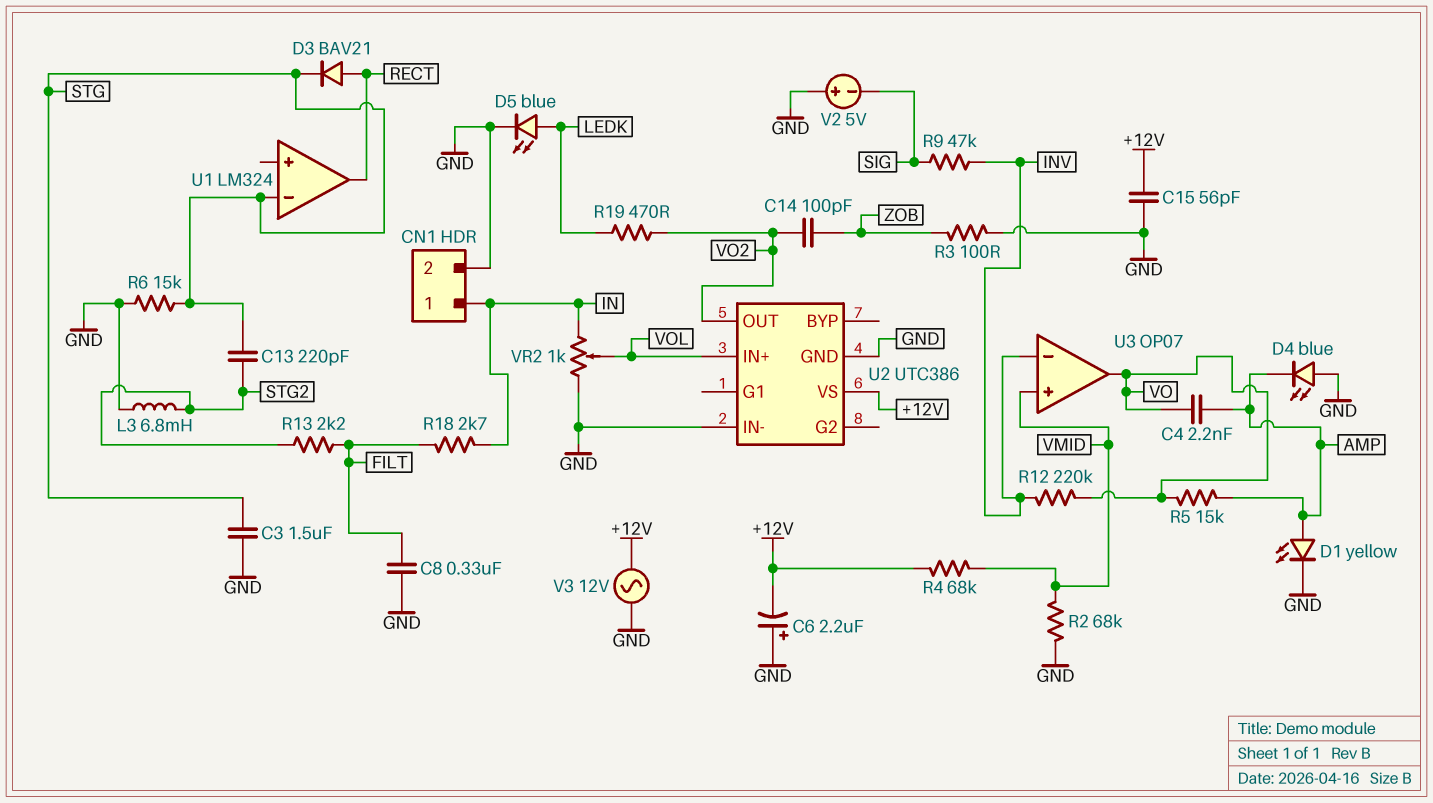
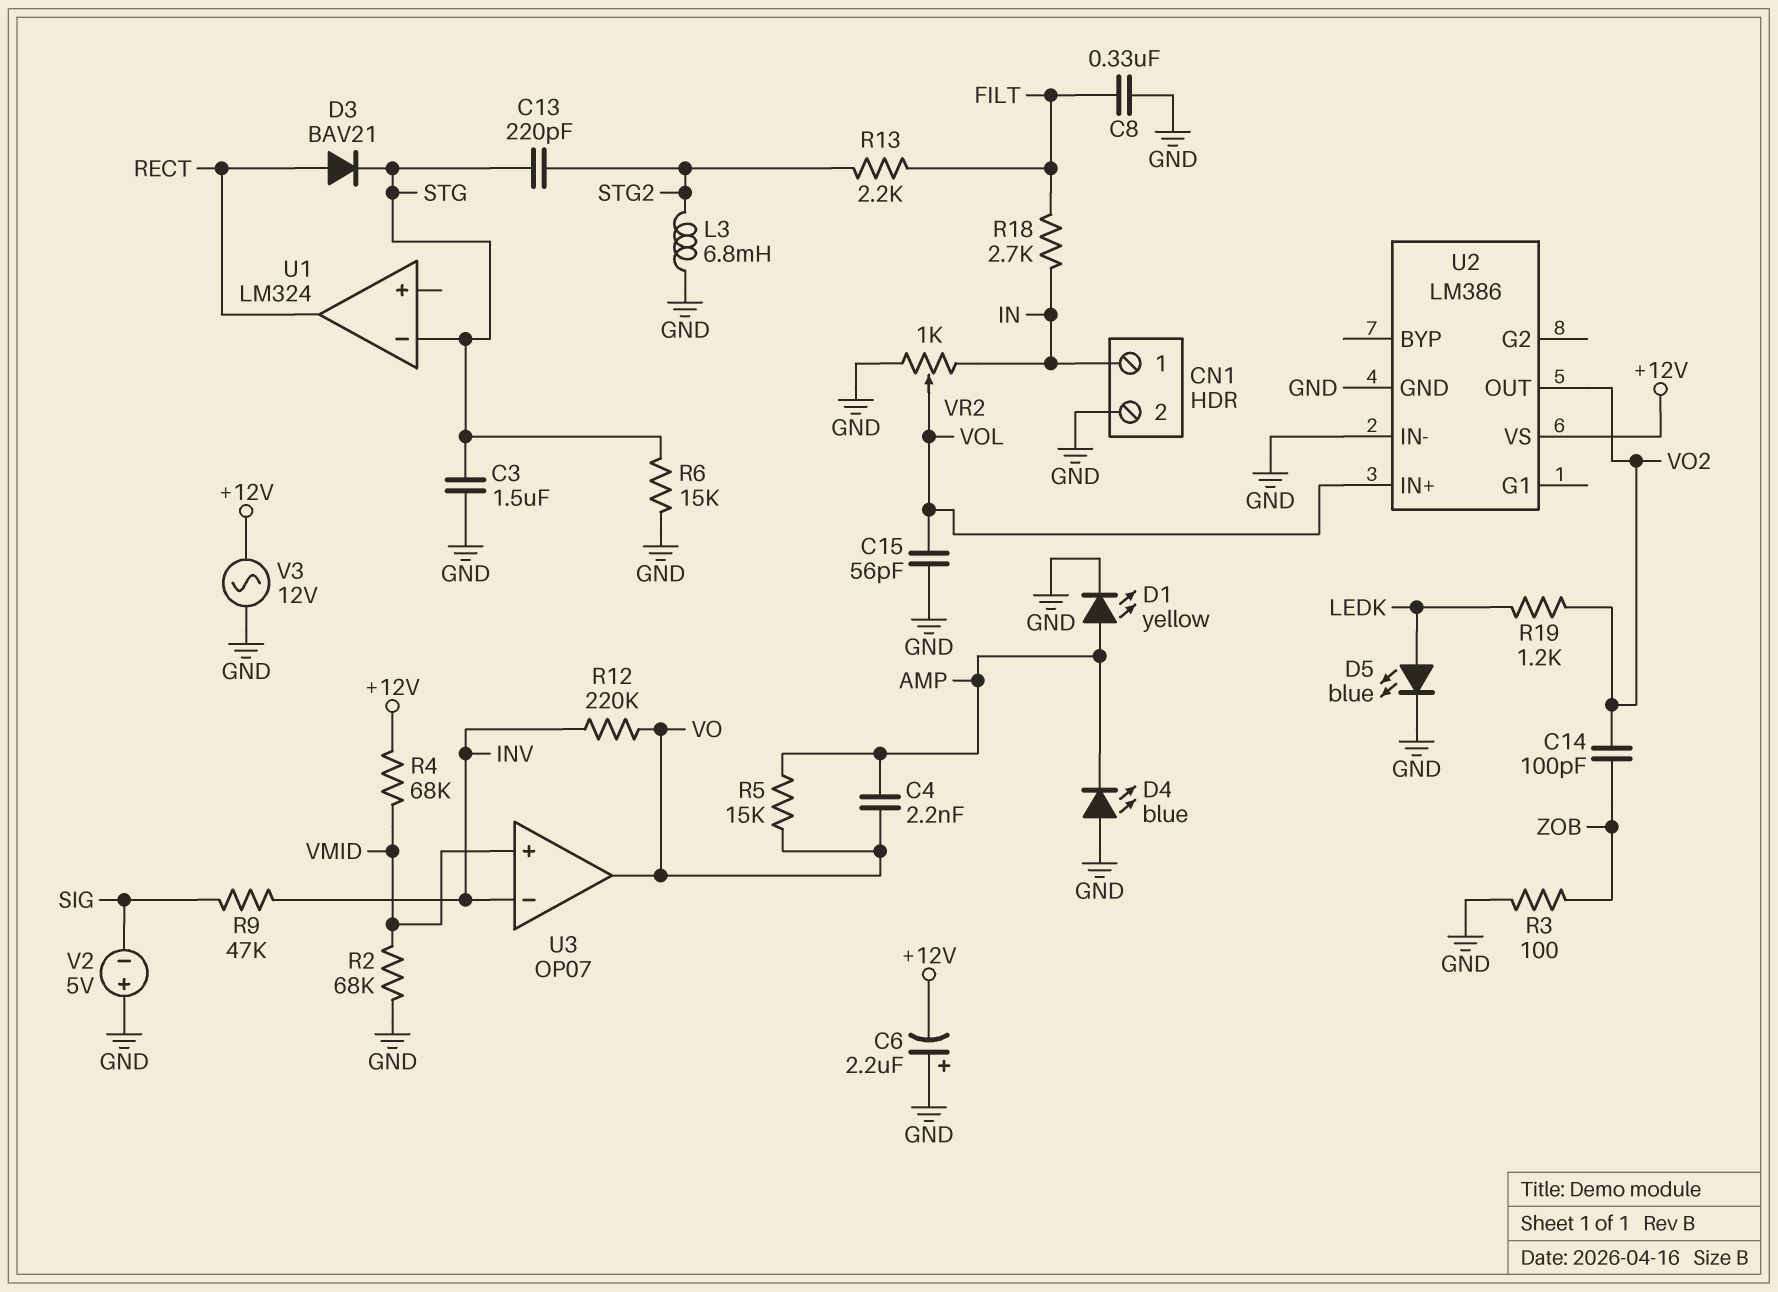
C15: 56pF (+12V, GND) -> 56pF (GND, VOL)
R19: 470 (LEDK, VO2) -> 1.2k (LEDK, VO2)
U2: UTC386 -> LM386

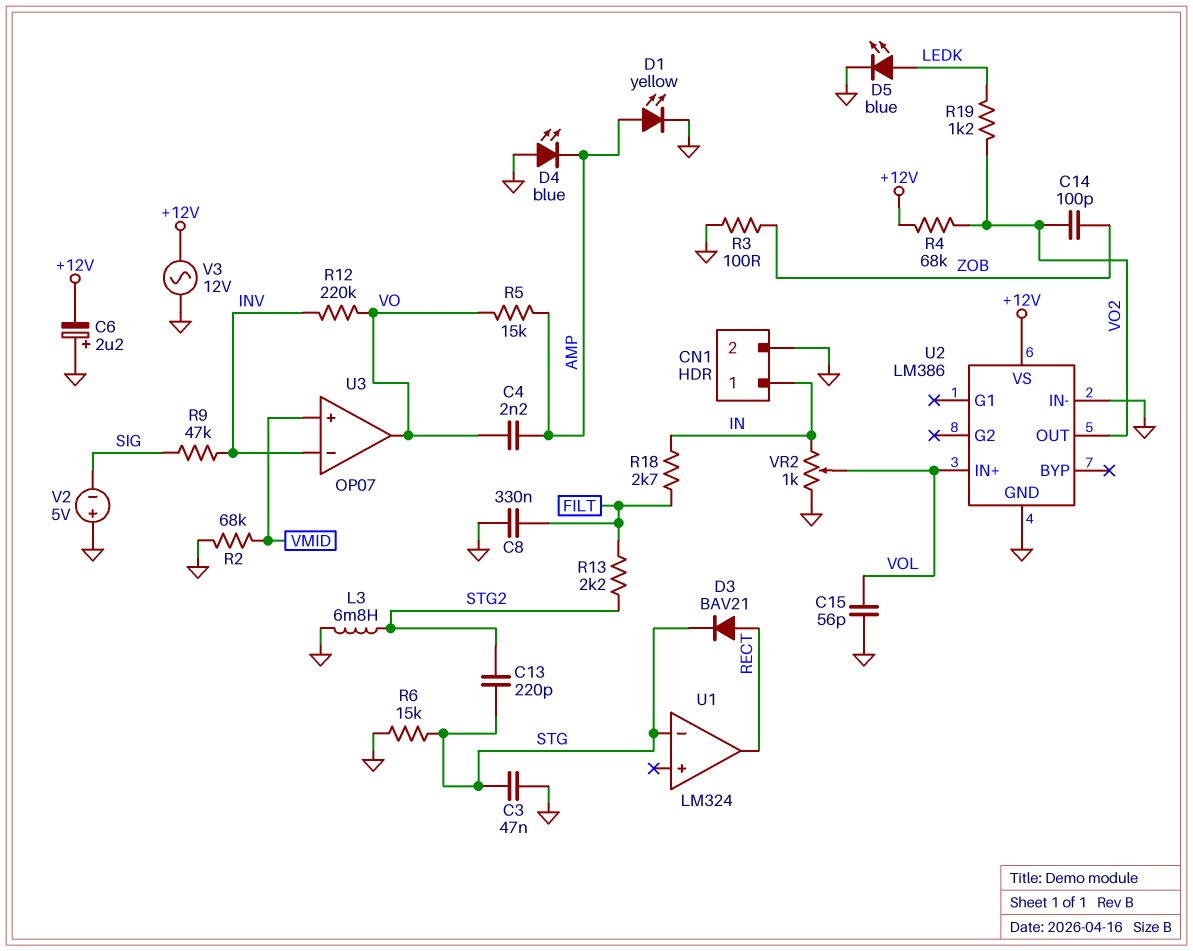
C3: 1.5uF (GND, STG) -> 47nF (GND, STG)
R4: 68k (+12V, VMID) -> 68k (+12V, VO2)

